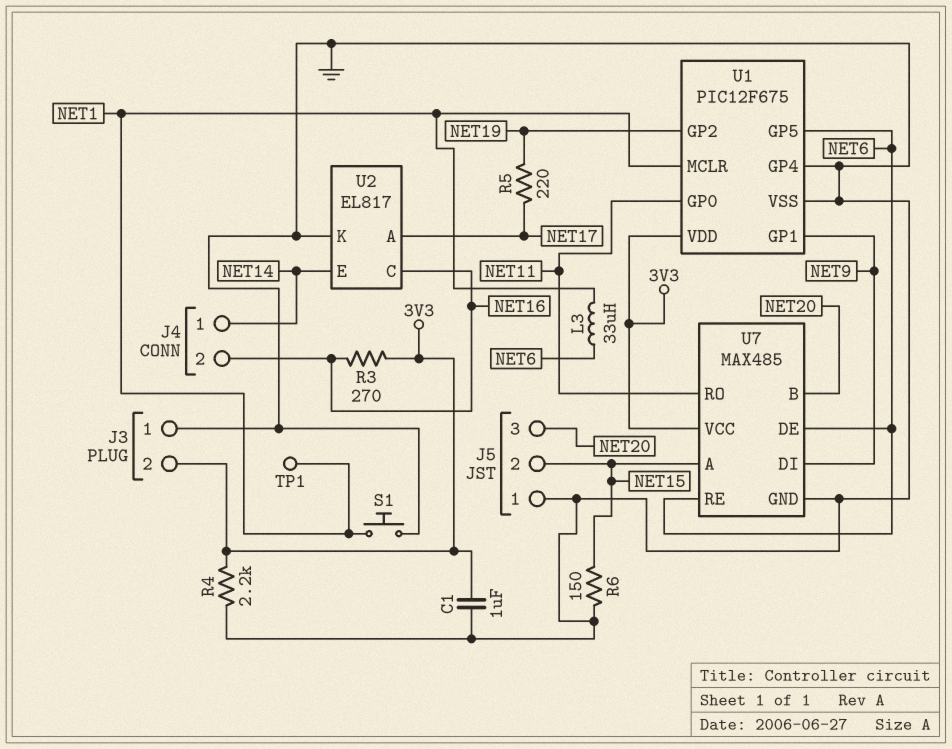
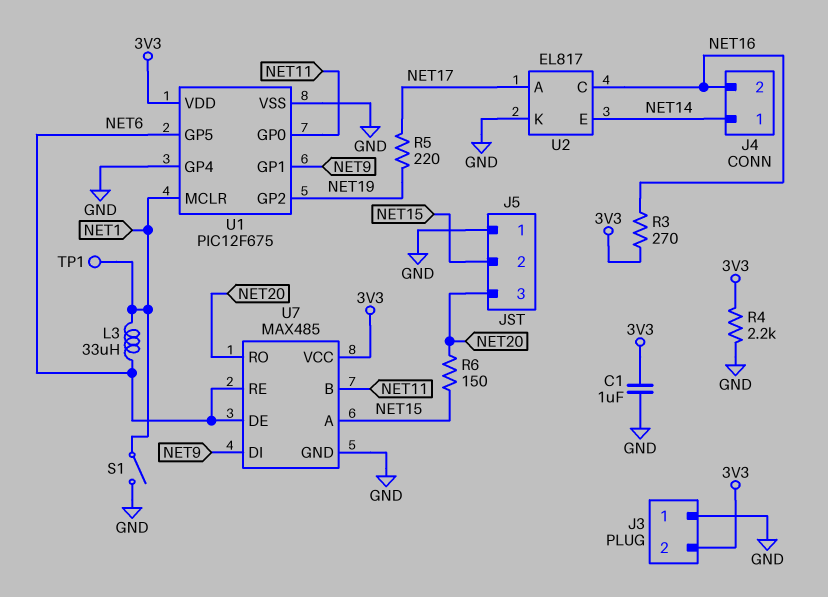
R6: 150 (GND, NET15) -> 150 (NET15, NET20)
S1: button (GND, NET1) -> switch (GND, NET1)
U7 pin B: NET20 -> NET11
U7 pin RO: NET11 -> NET20

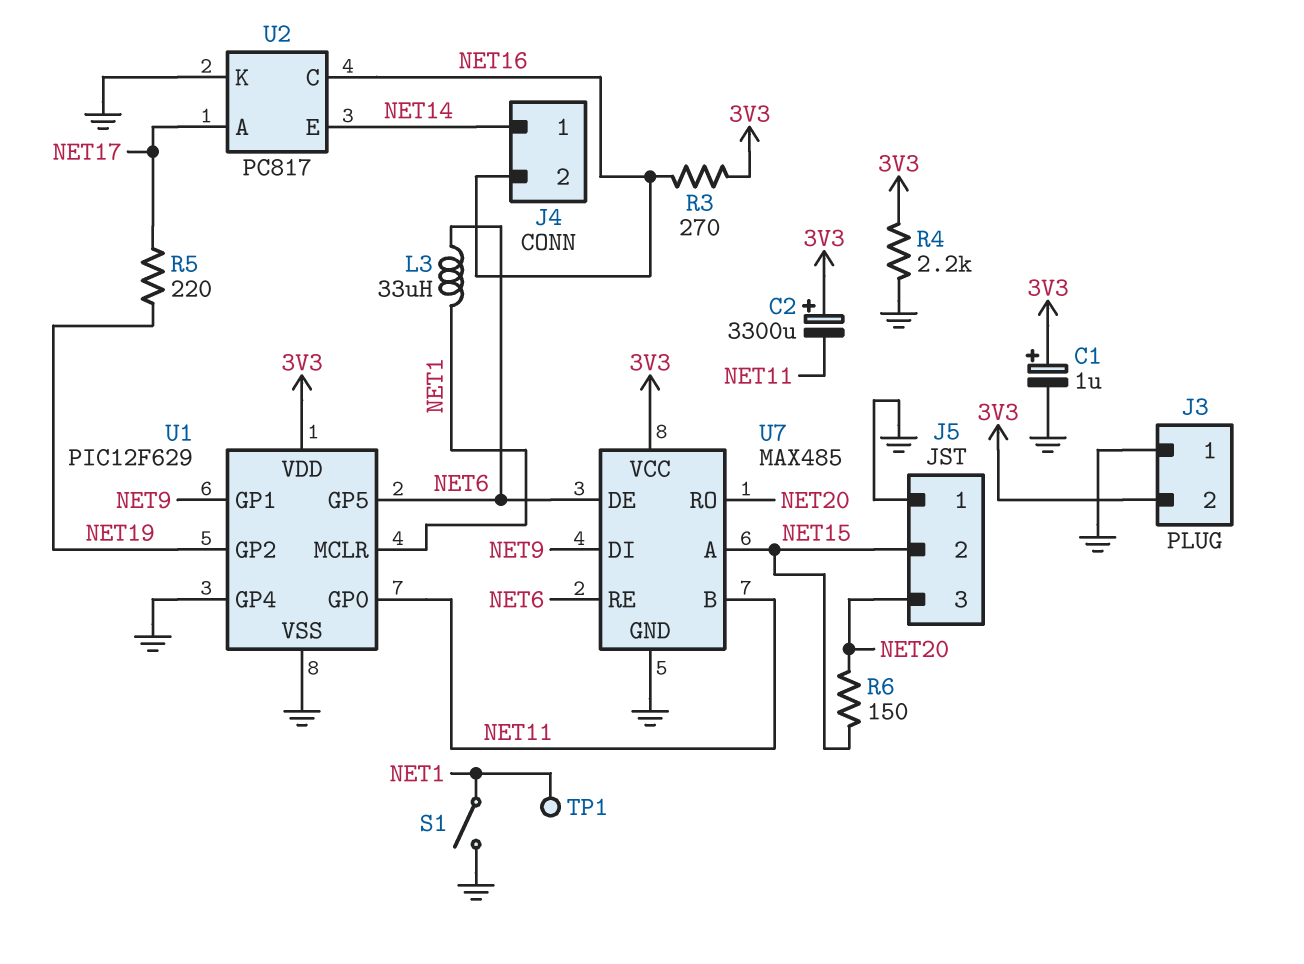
C1: 1uF (3V3, GND) -> 1uF (plus 3V3, minus GND)
C2: none -> 3300uF (plus 3V3, minus NET11)
U1: PIC12F675 -> PIC12F629
U2: EL817 -> PC817

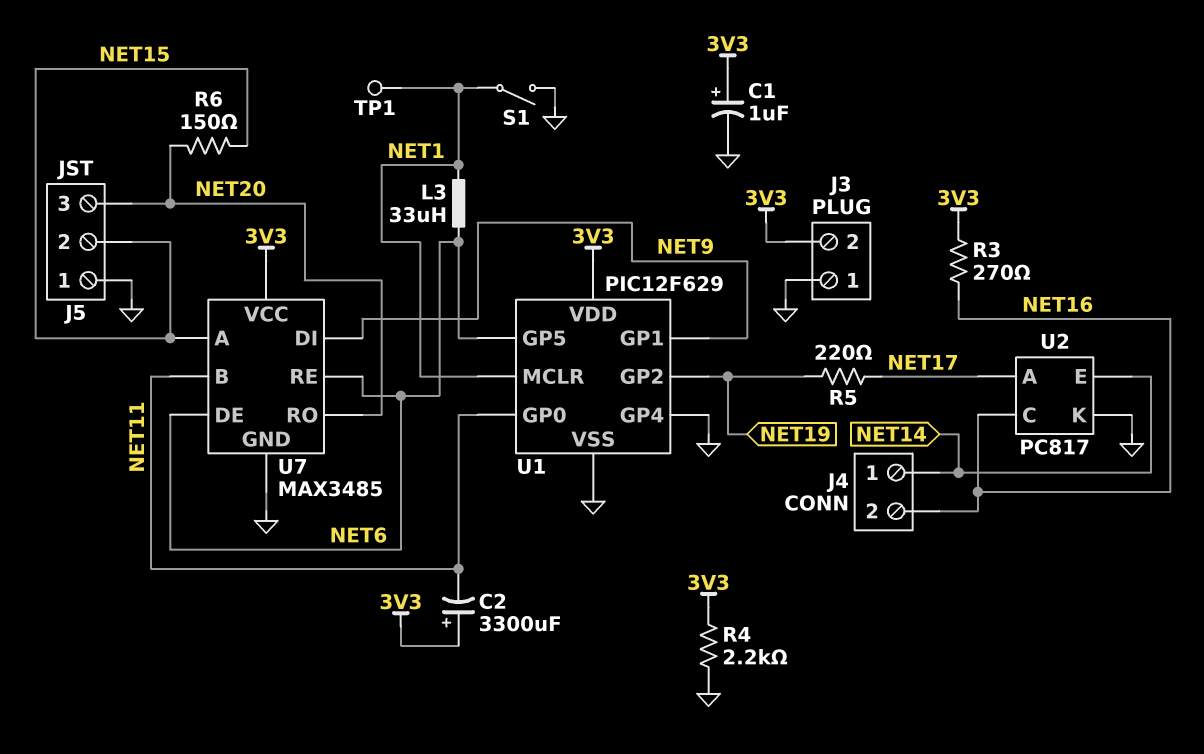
U7: MAX485 -> MAX3485

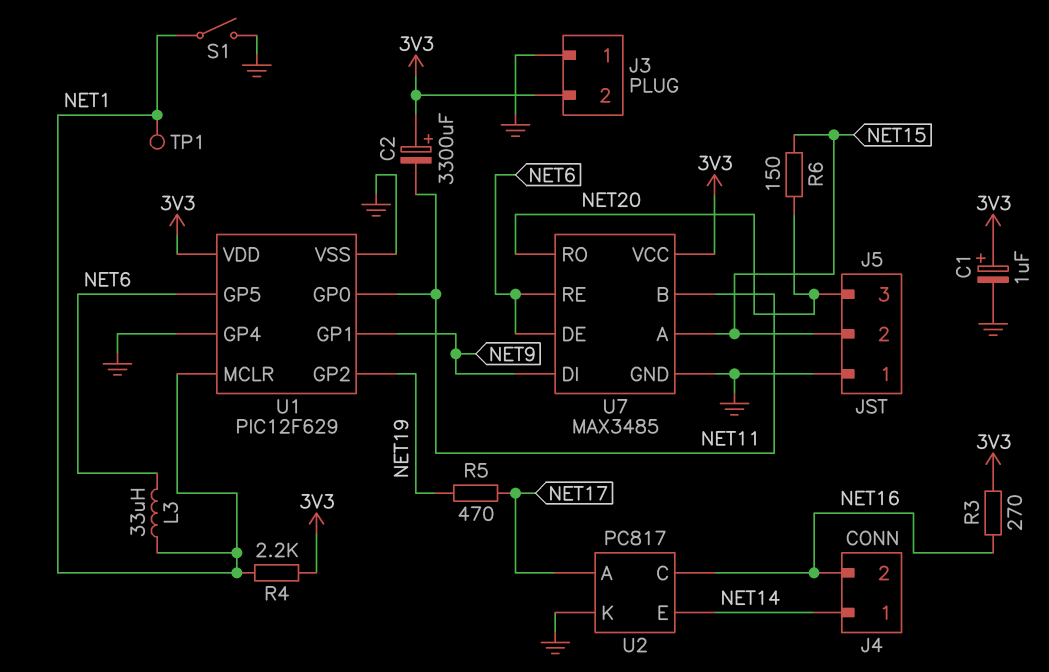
R4: 2.2k (3V3, GND) -> 2.2k (3V3, NET1)
R5: 220 (NET17, NET19) -> 470 (NET17, NET19)

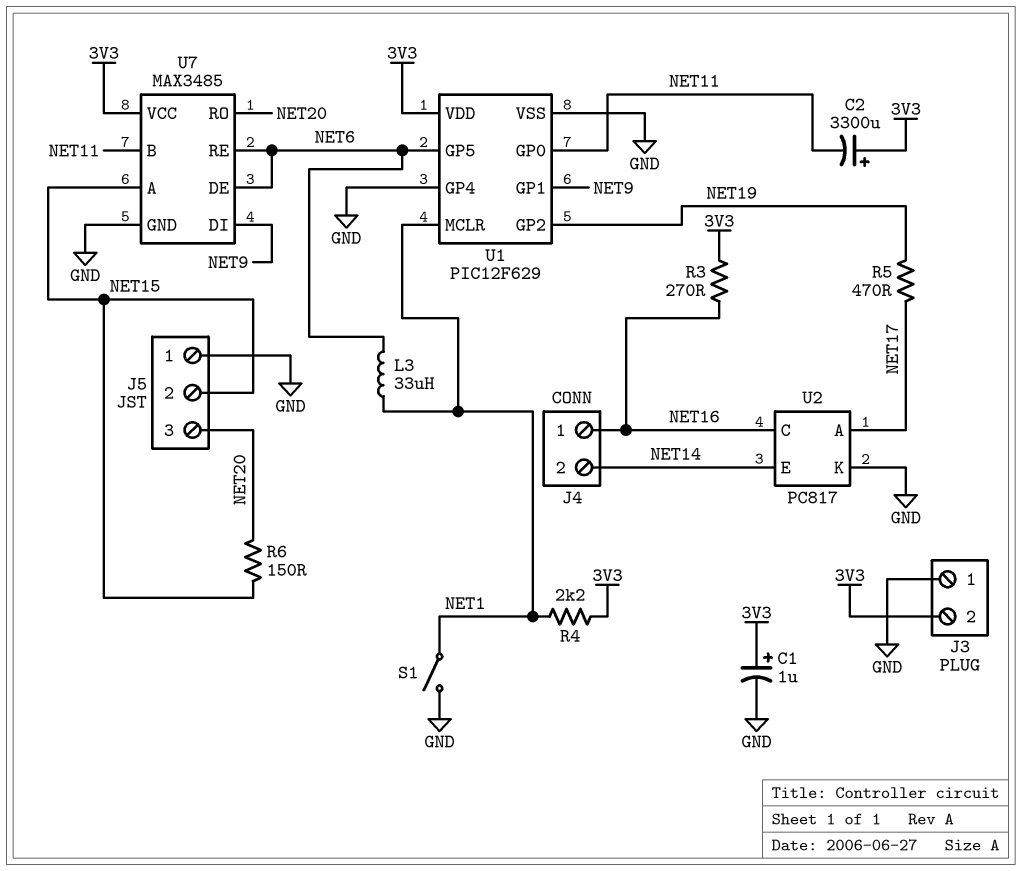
J4 pin 1: NET14 -> NET16
J4 pin 2: NET16 -> NET14
TP1: test point (NET1) -> none

